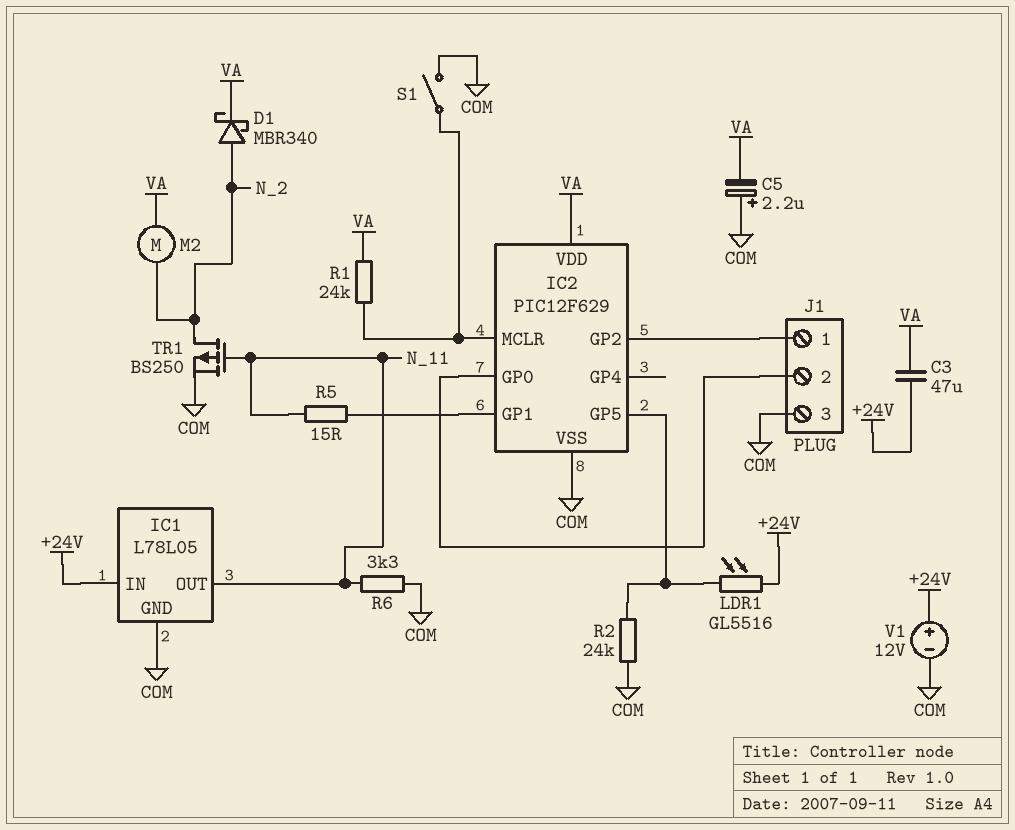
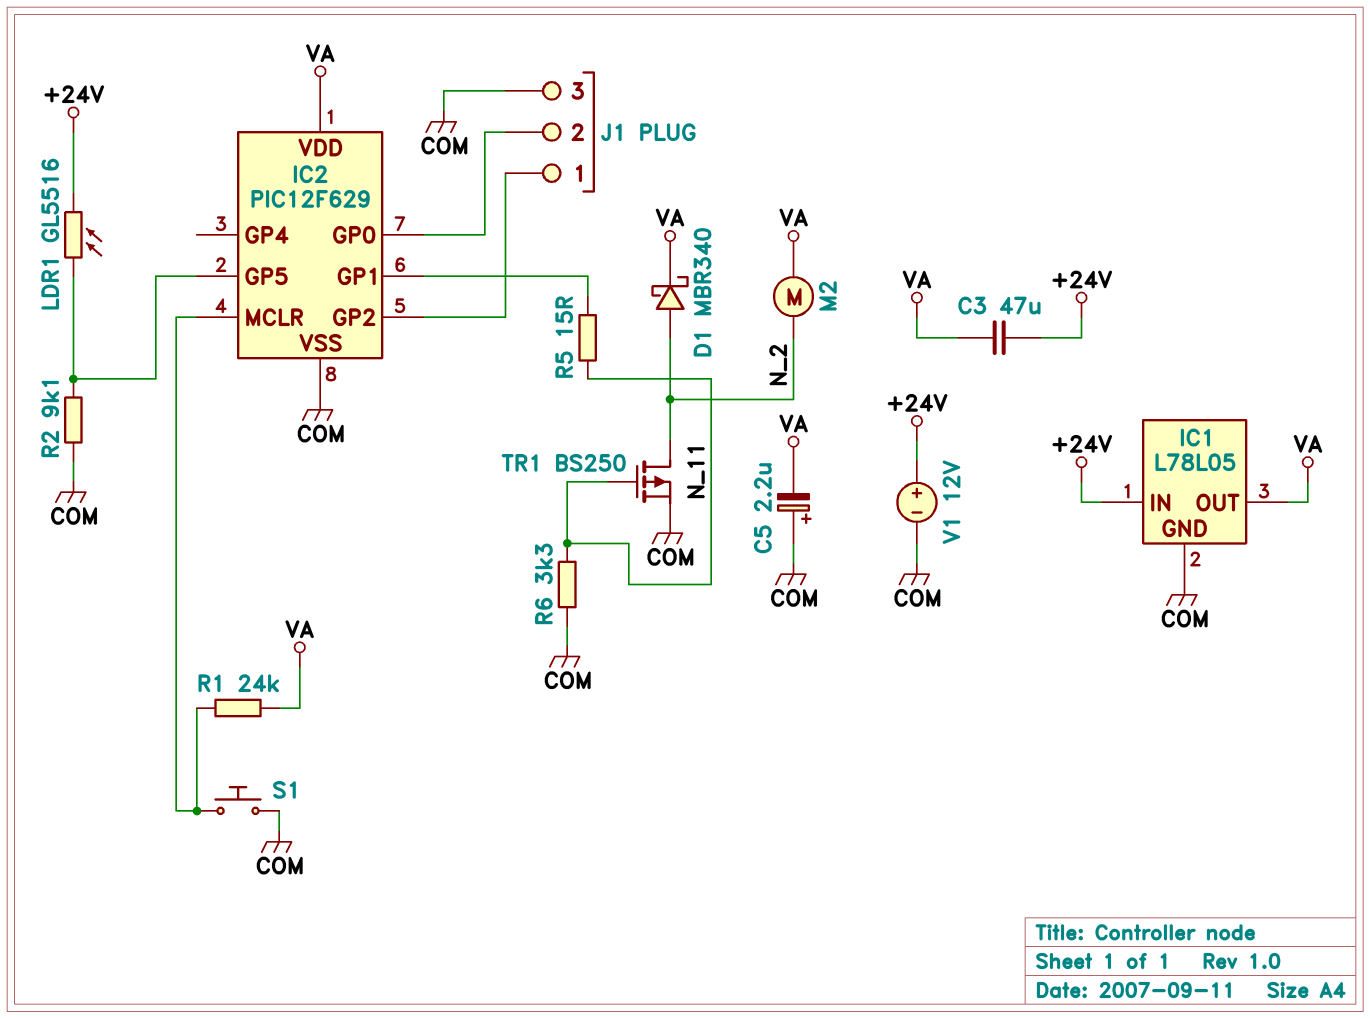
IC1 pin OUT: N_11 -> VA
R2: 24k (COM, IC2/GP5) -> 9.1k (COM, IC2/GP5)
S1: switch (COM, IC2/MCLR) -> button (COM, IC2/MCLR)

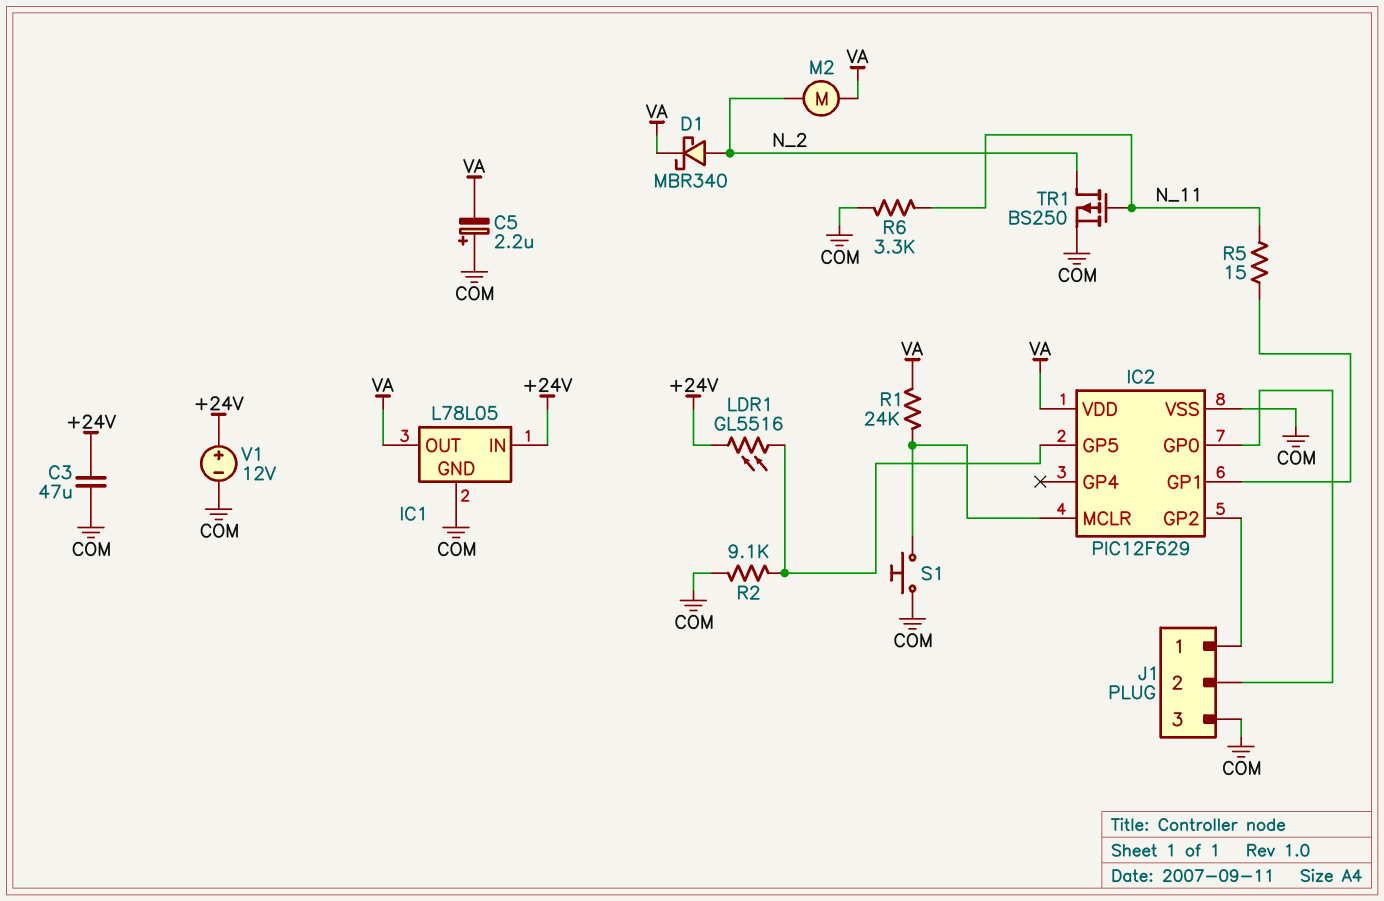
C3: 47uF (+24V, VA) -> 47uF (+24V, COM)

